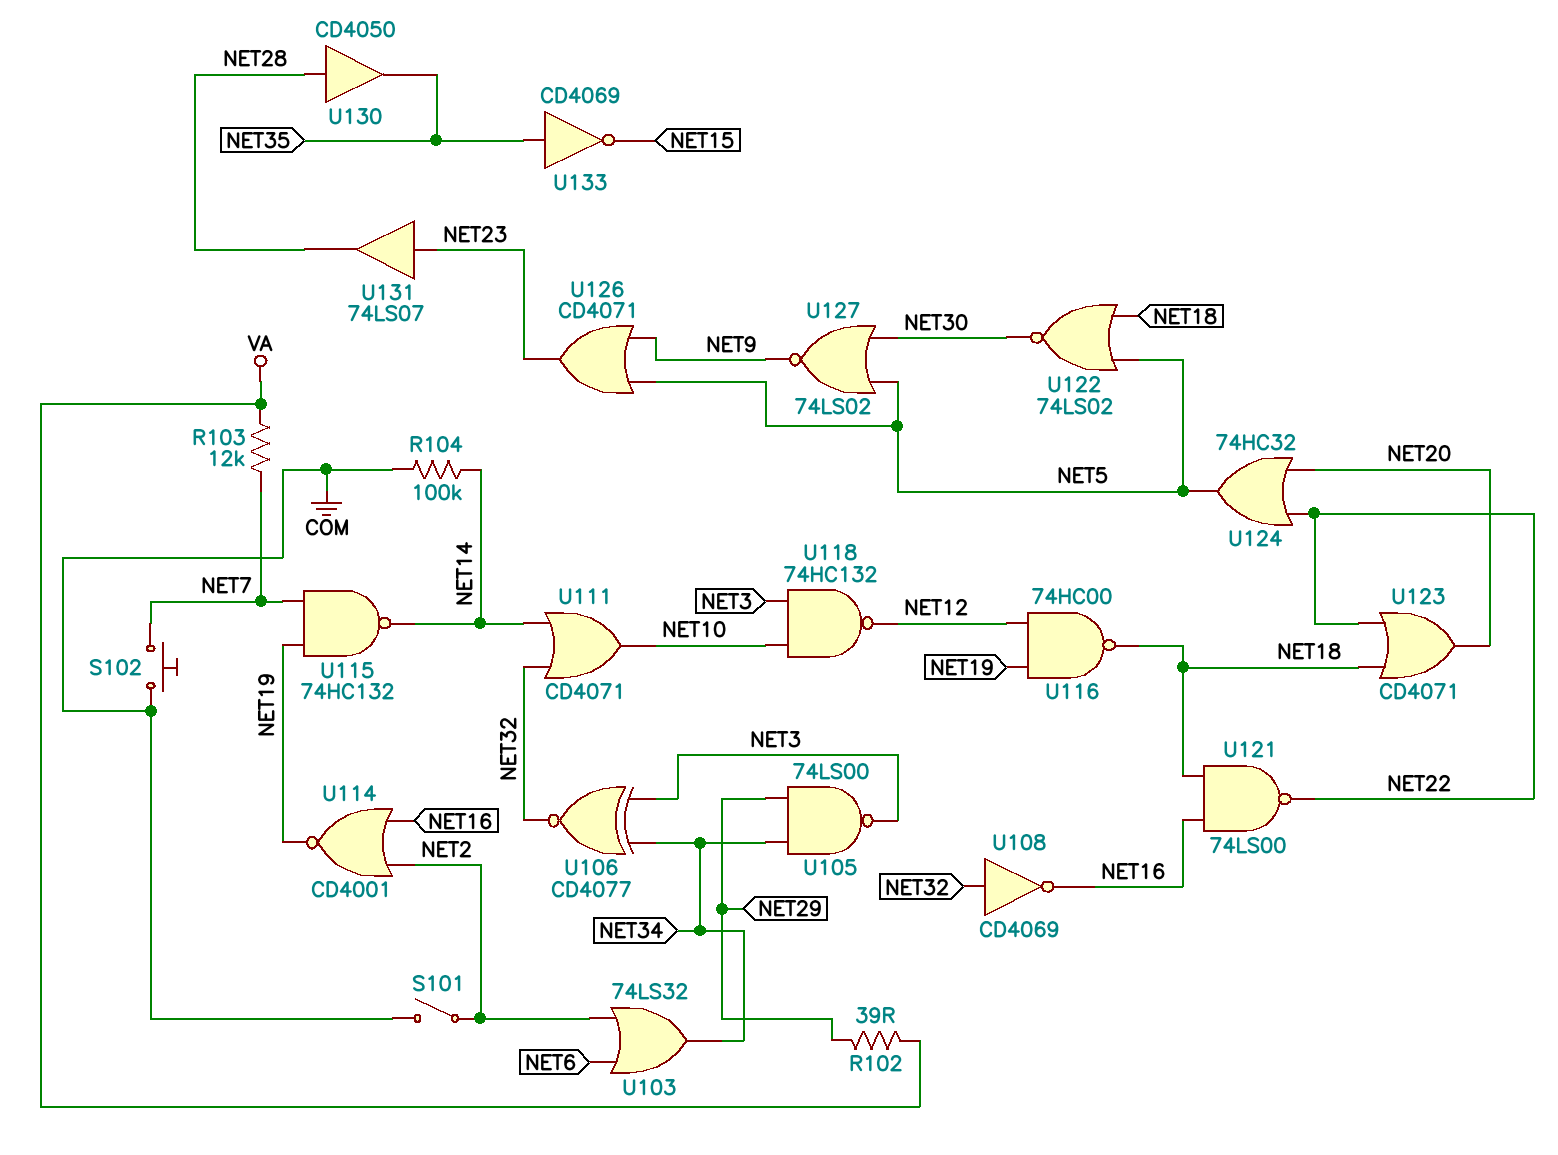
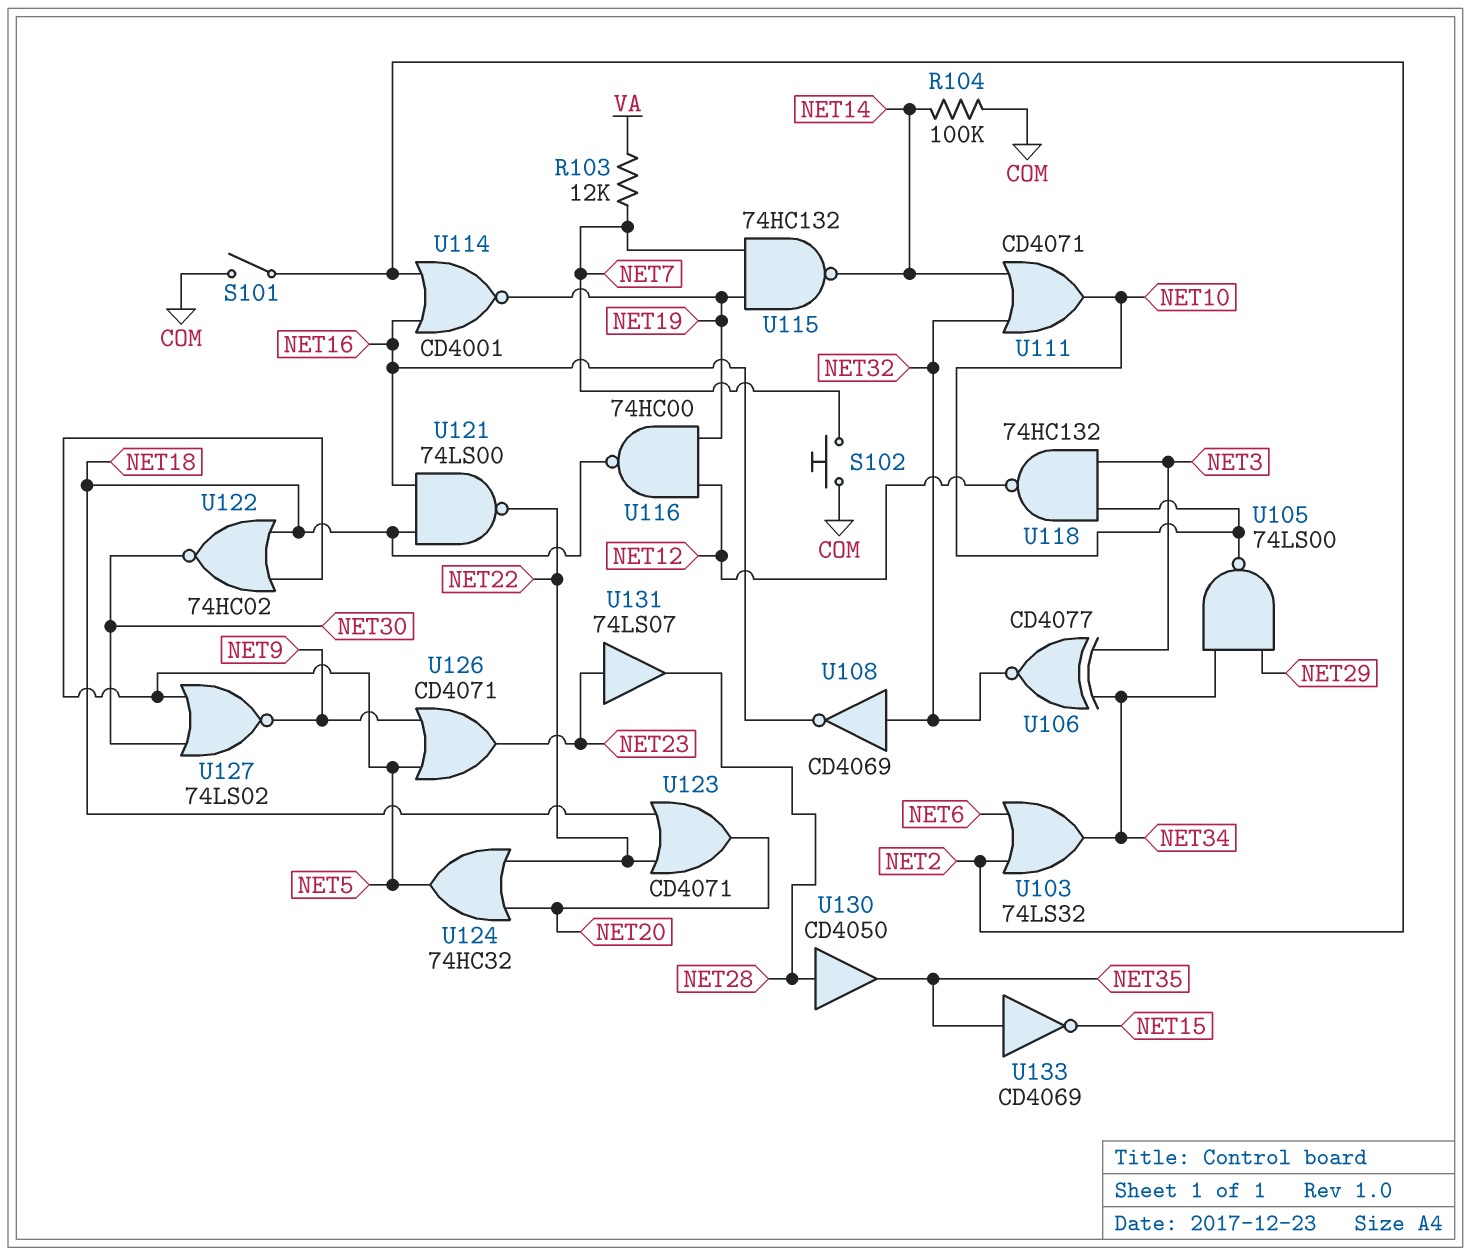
R102: 39 (NET29, VA) -> none
U105: NAND 74LS00 (in NET29, in NET34, out NET3) -> NAND 74LS00 (in NET29, in NET34, out NET10)
U122: NOR 74LS02 (in NET5, in NET18, out NET30) -> NOR 74HC02 (in NET5, in NET18, out NET30)

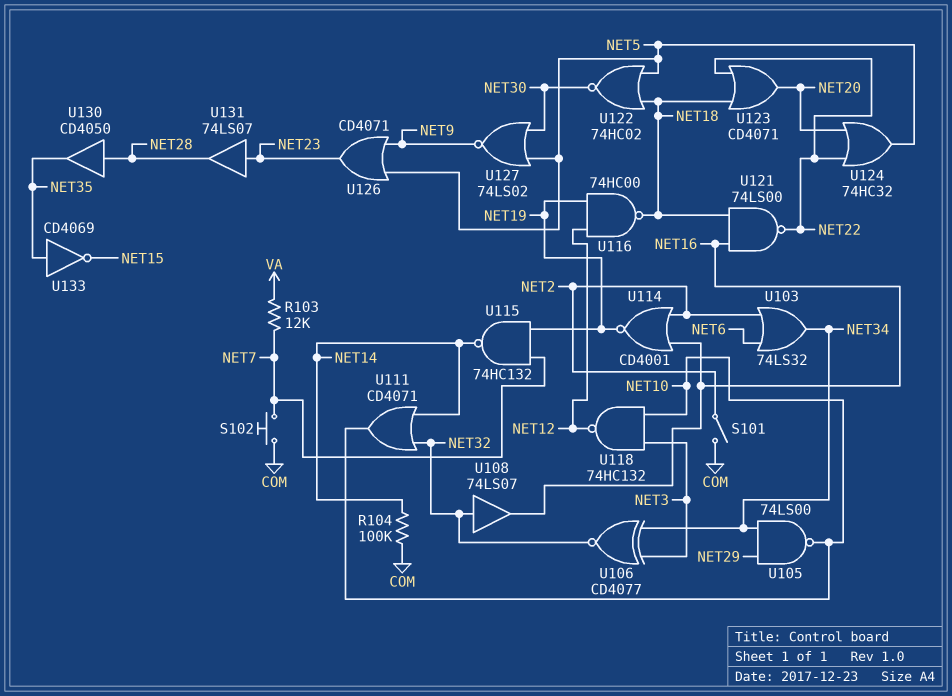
U108: NOT CD4069 (in NET32, out NET16) -> buffer 74LS07 (in NET32, out NET16)

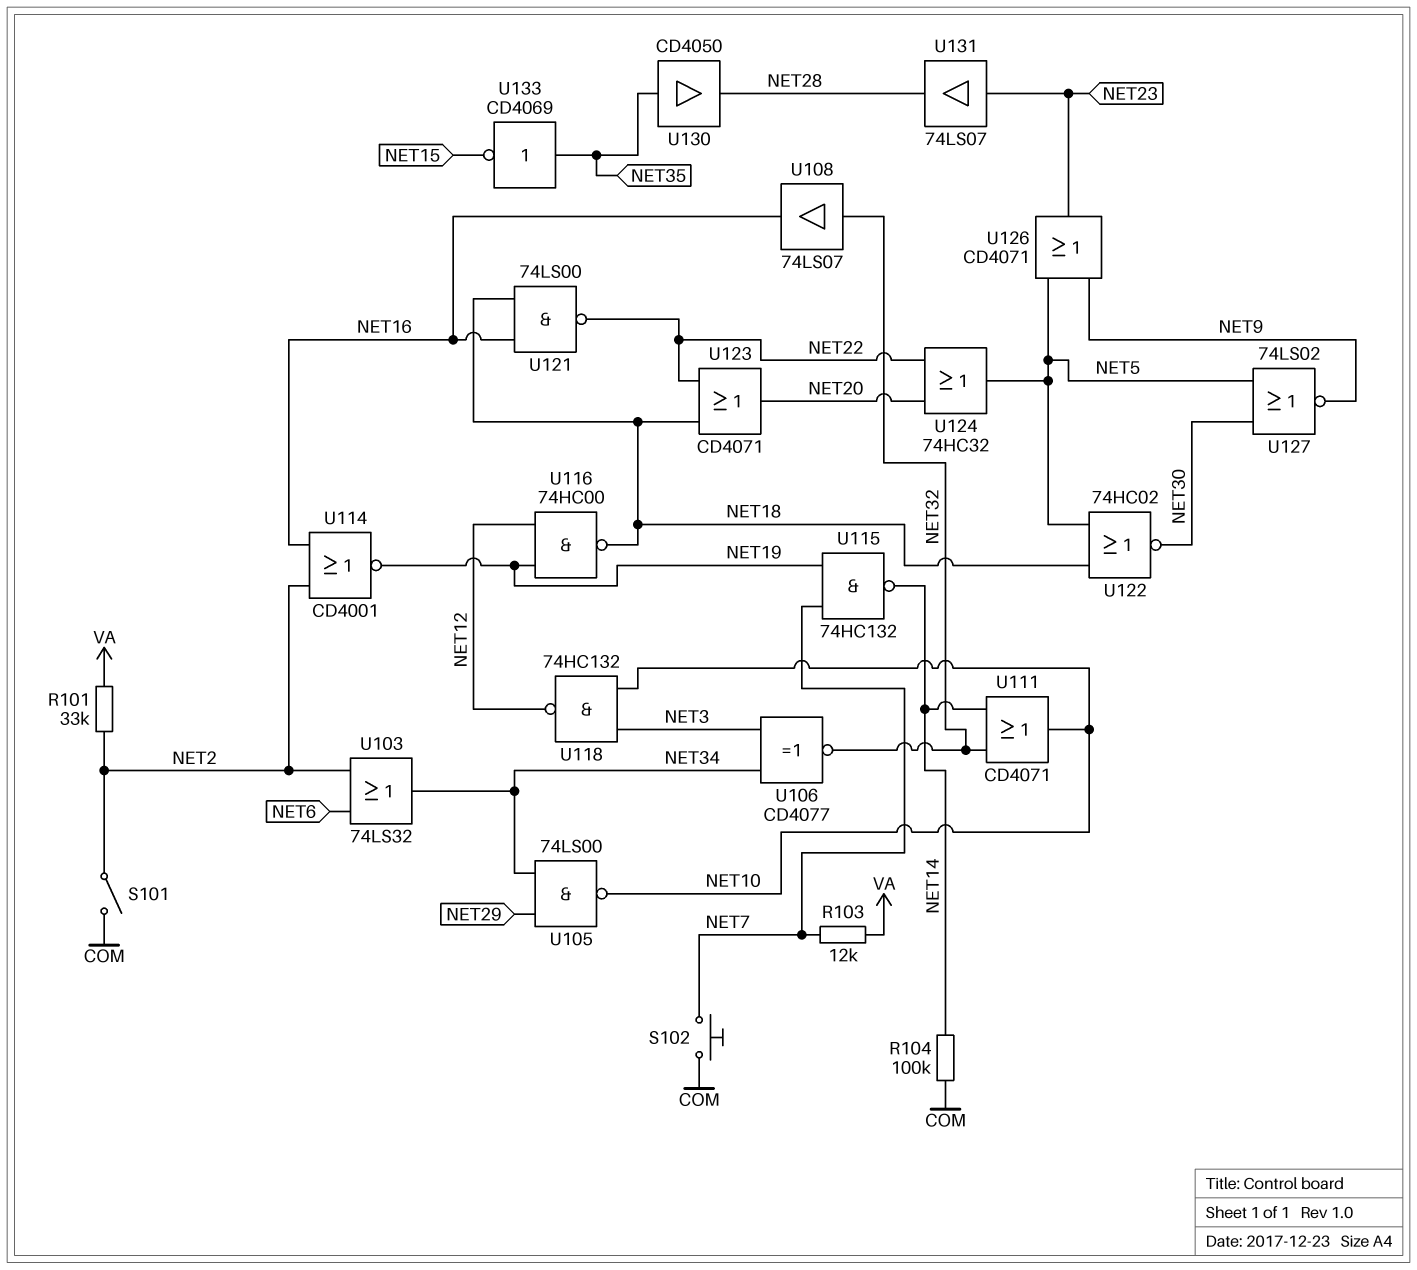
R101: none -> 33k (NET2, VA)
U130: buffer CD4050 (in NET28, out NET35) -> buffer CD4050 (in NET35, out NET28)

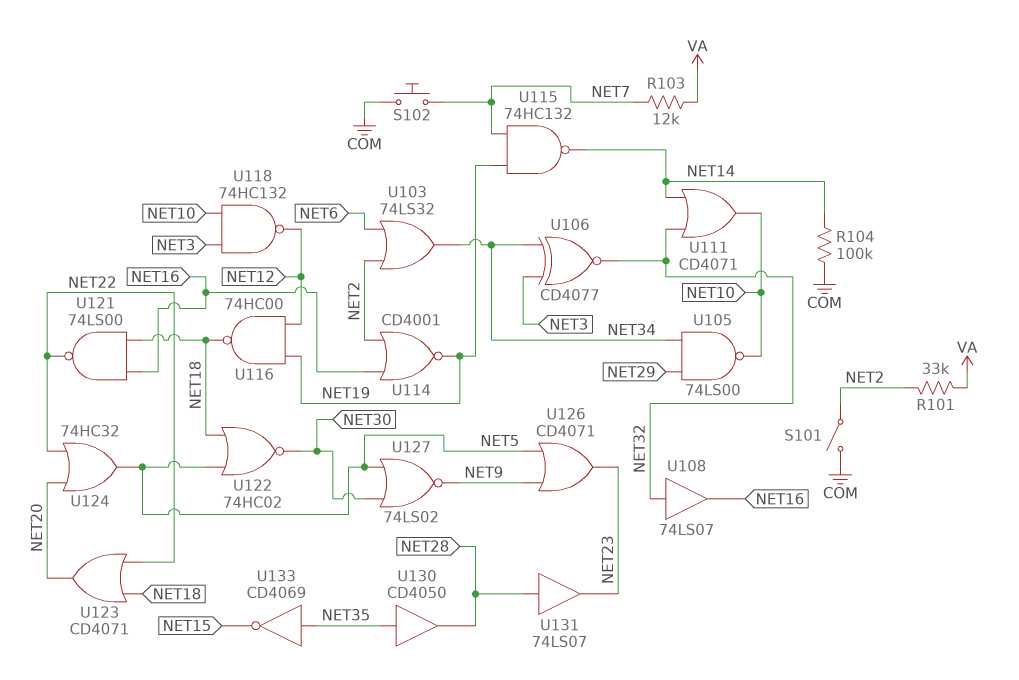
U131: buffer 74LS07 (in NET23, out NET28) -> buffer 74LS07 (in NET28, out NET23)

